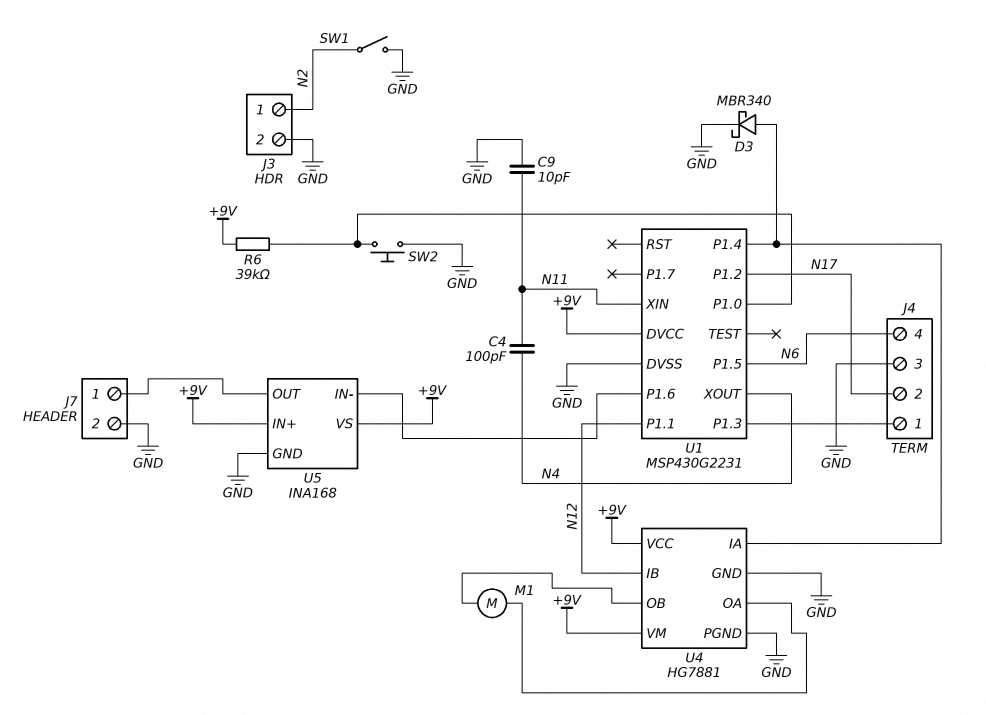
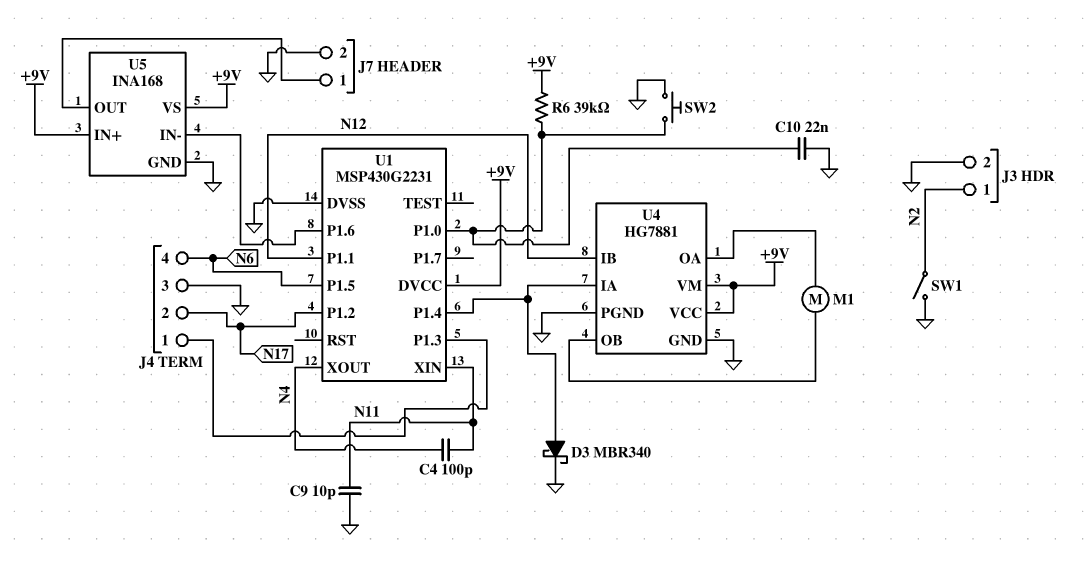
C10: none -> 22nF (GND, U1/P1.0)

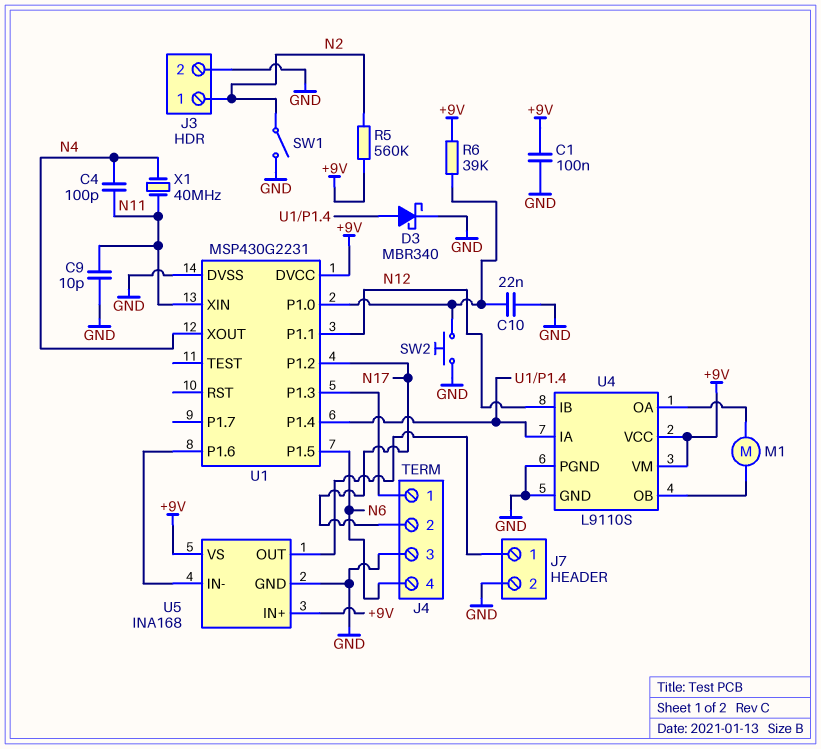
C1: none -> 100nF (+9V, GND)
R5: none -> 560k (+9V, N2)
U4: HG7881 -> L9110S
X1: none -> 40MHz (N4, N11)

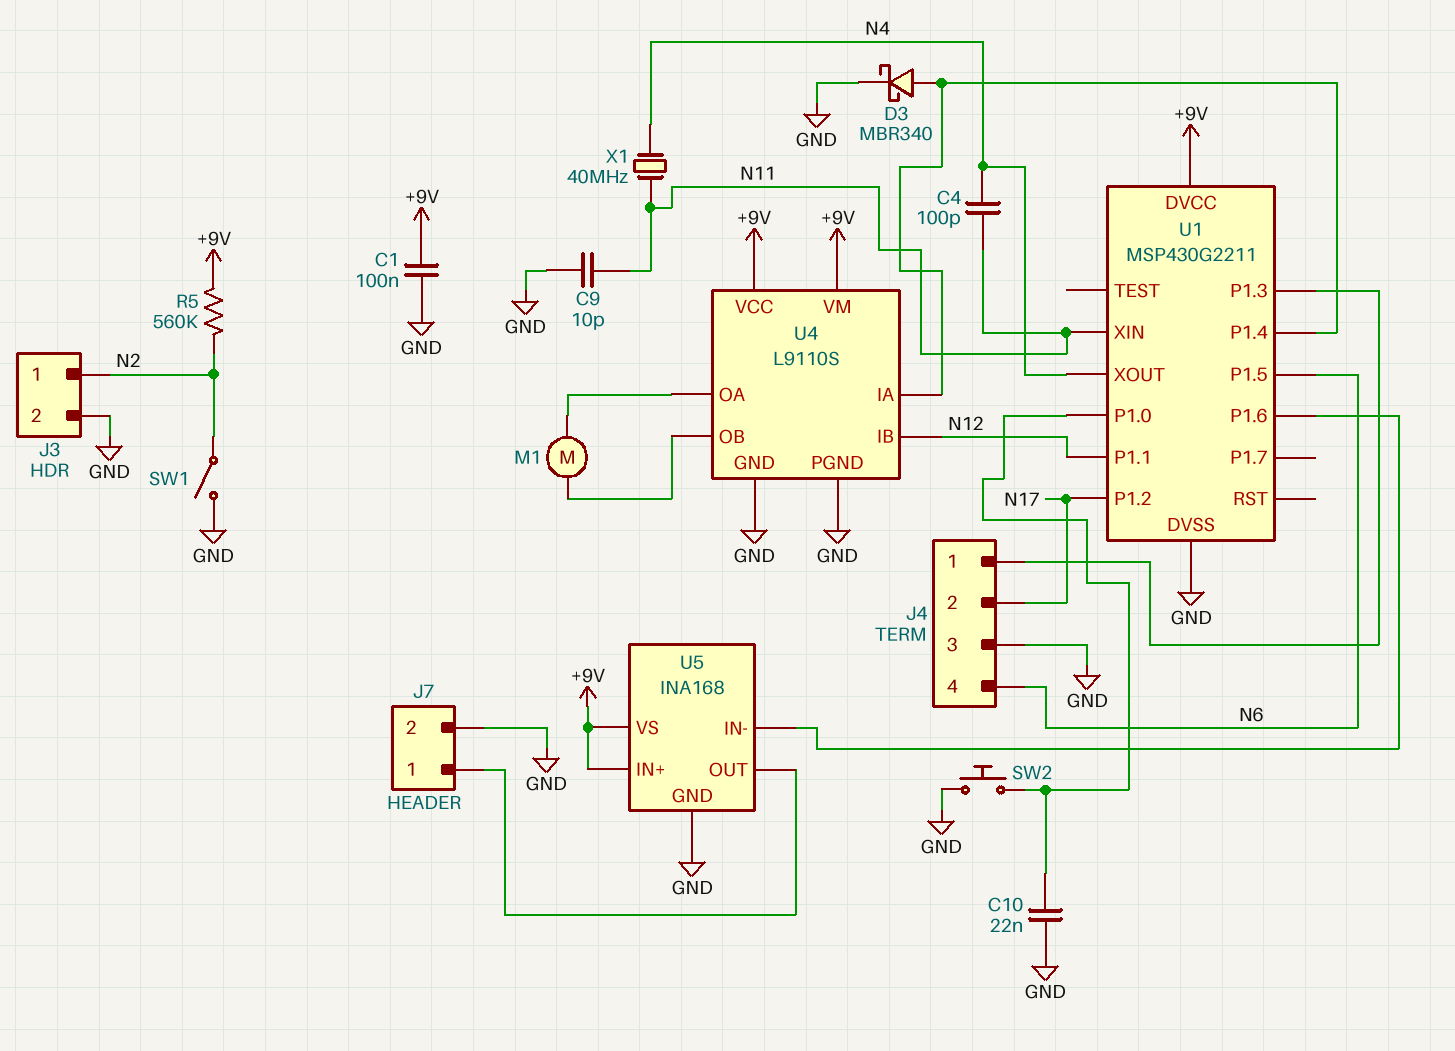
R6: 39k (+9V, U1/P1.0) -> none
U1: MSP430G2231 -> MSP430G2211

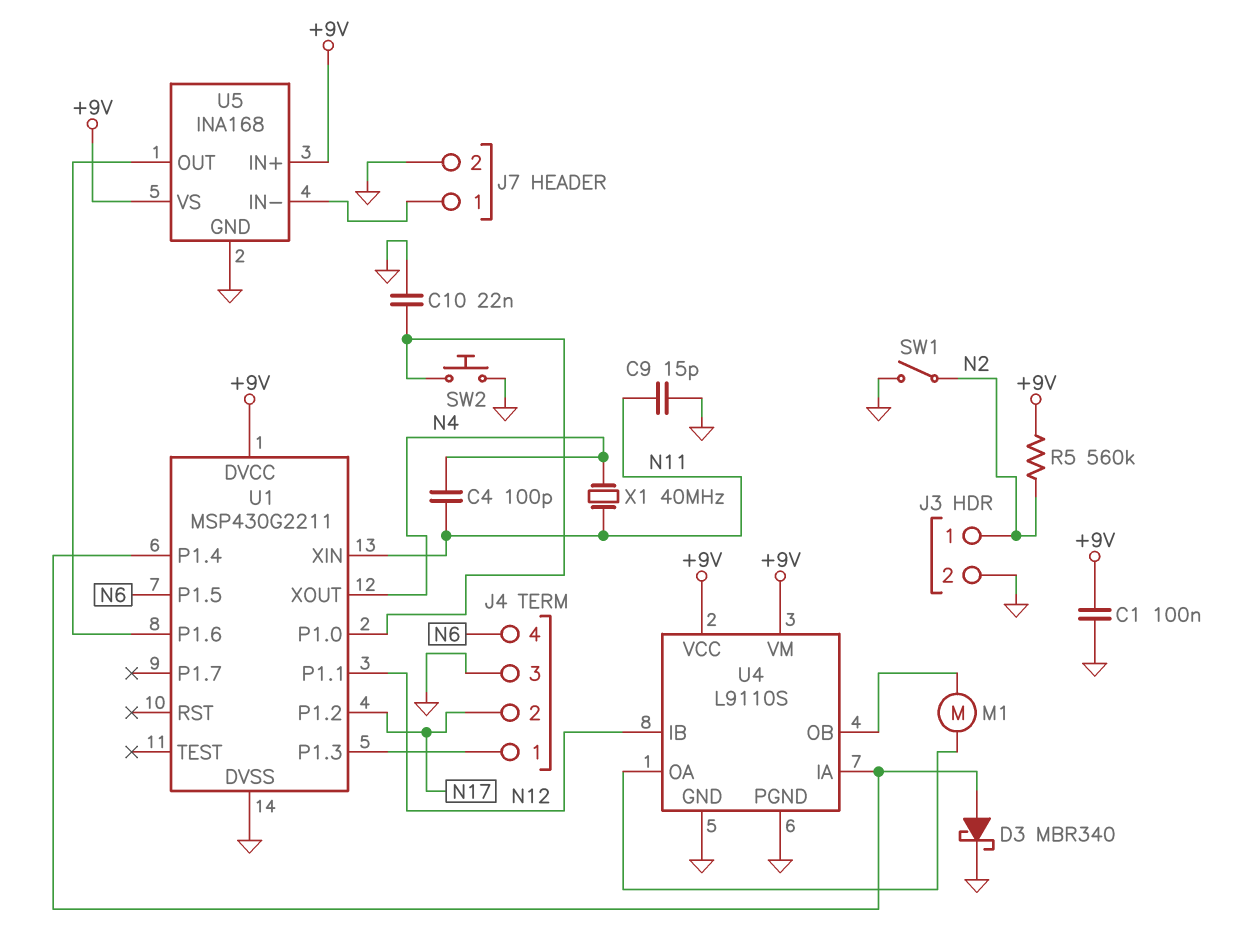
C9: 10pF (GND, N11) -> 15pF (GND, N11)
U5 pin IN-: U1/P1.6 -> J7/1
U5 pin OUT: J7/1 -> U1/P1.6

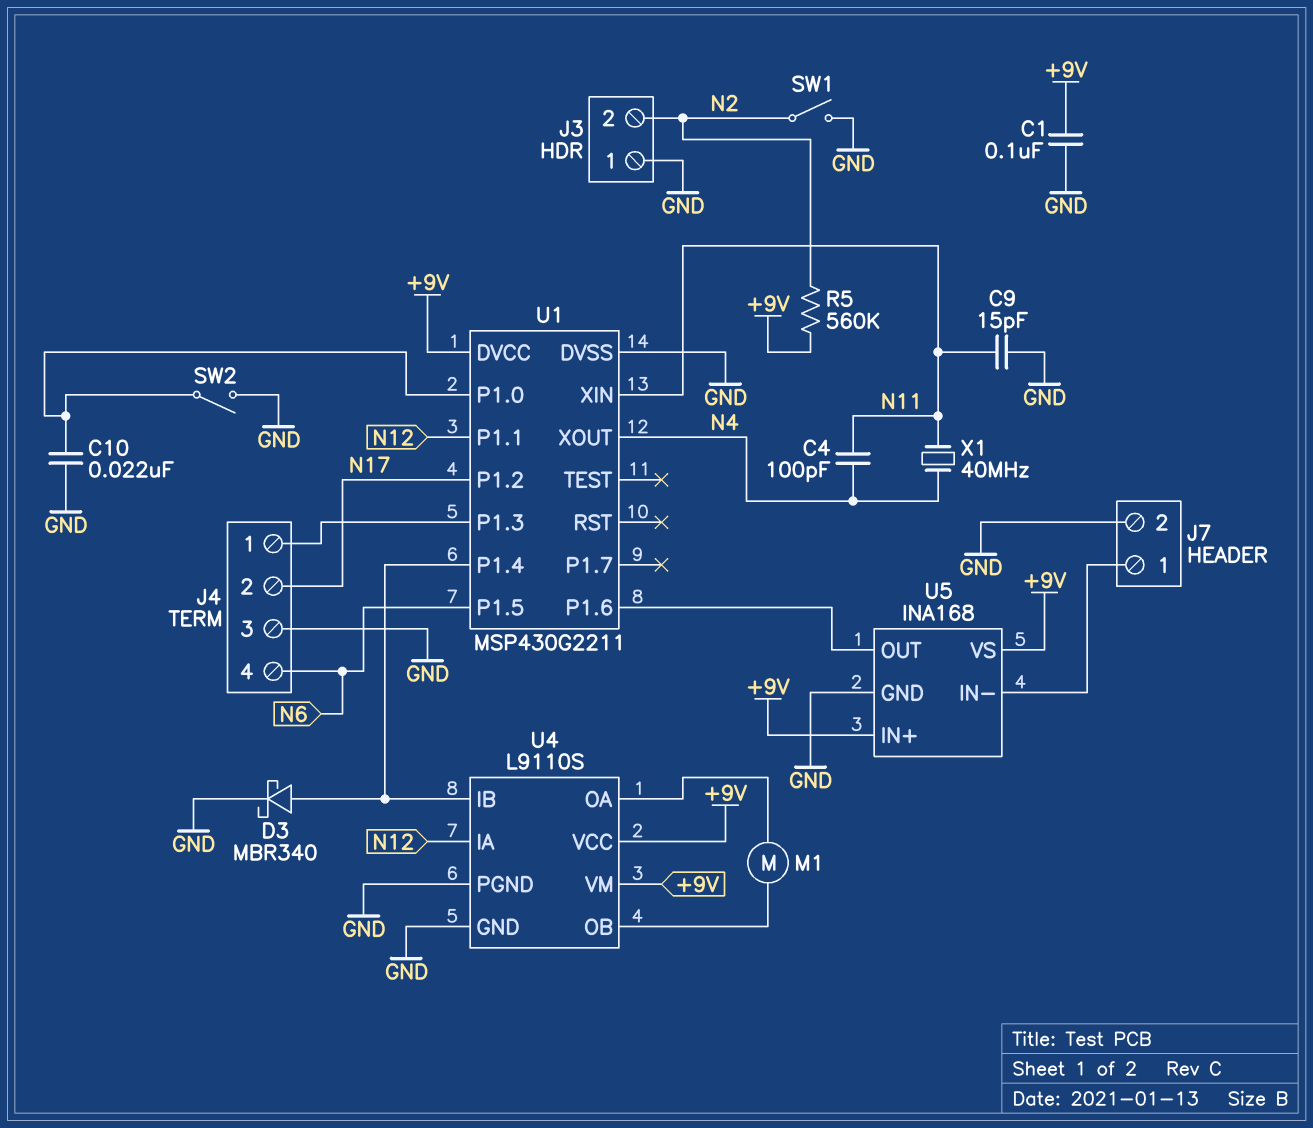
J3 pin 1: N2 -> GND
J3 pin 2: GND -> N2
SW2: button (GND, U1/P1.0) -> switch (GND, U1/P1.0)
U4 pin IA: U1/P1.4 -> N12
U4 pin IB: N12 -> U1/P1.4

